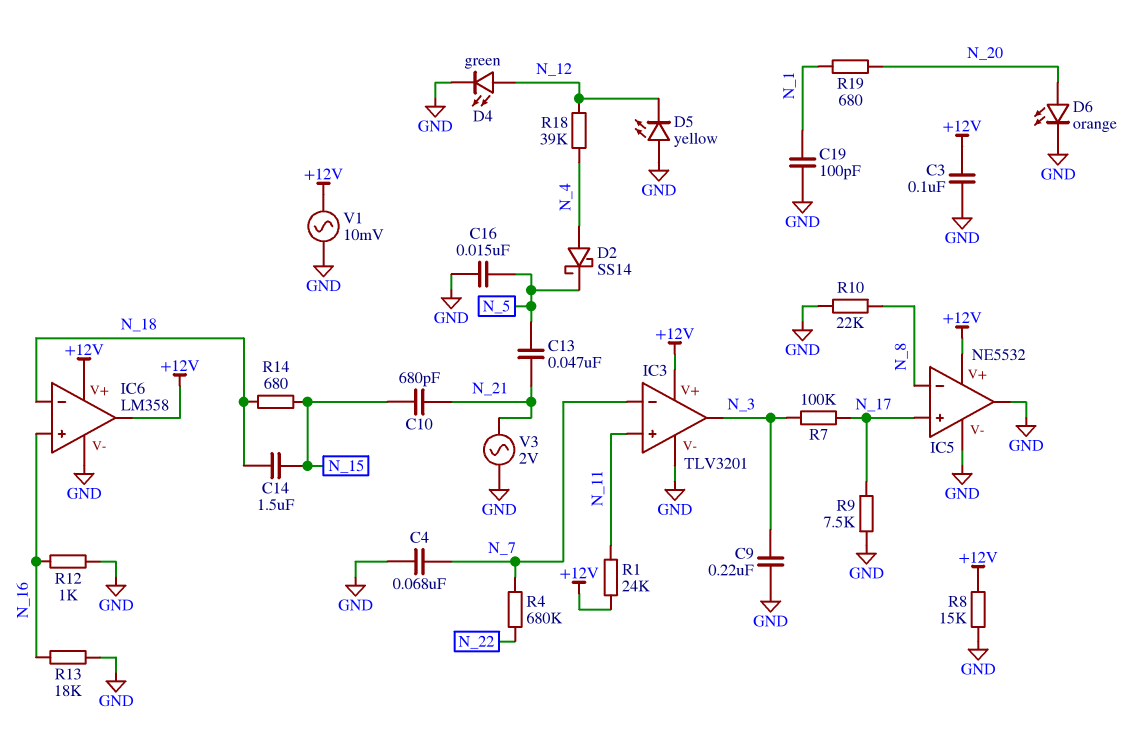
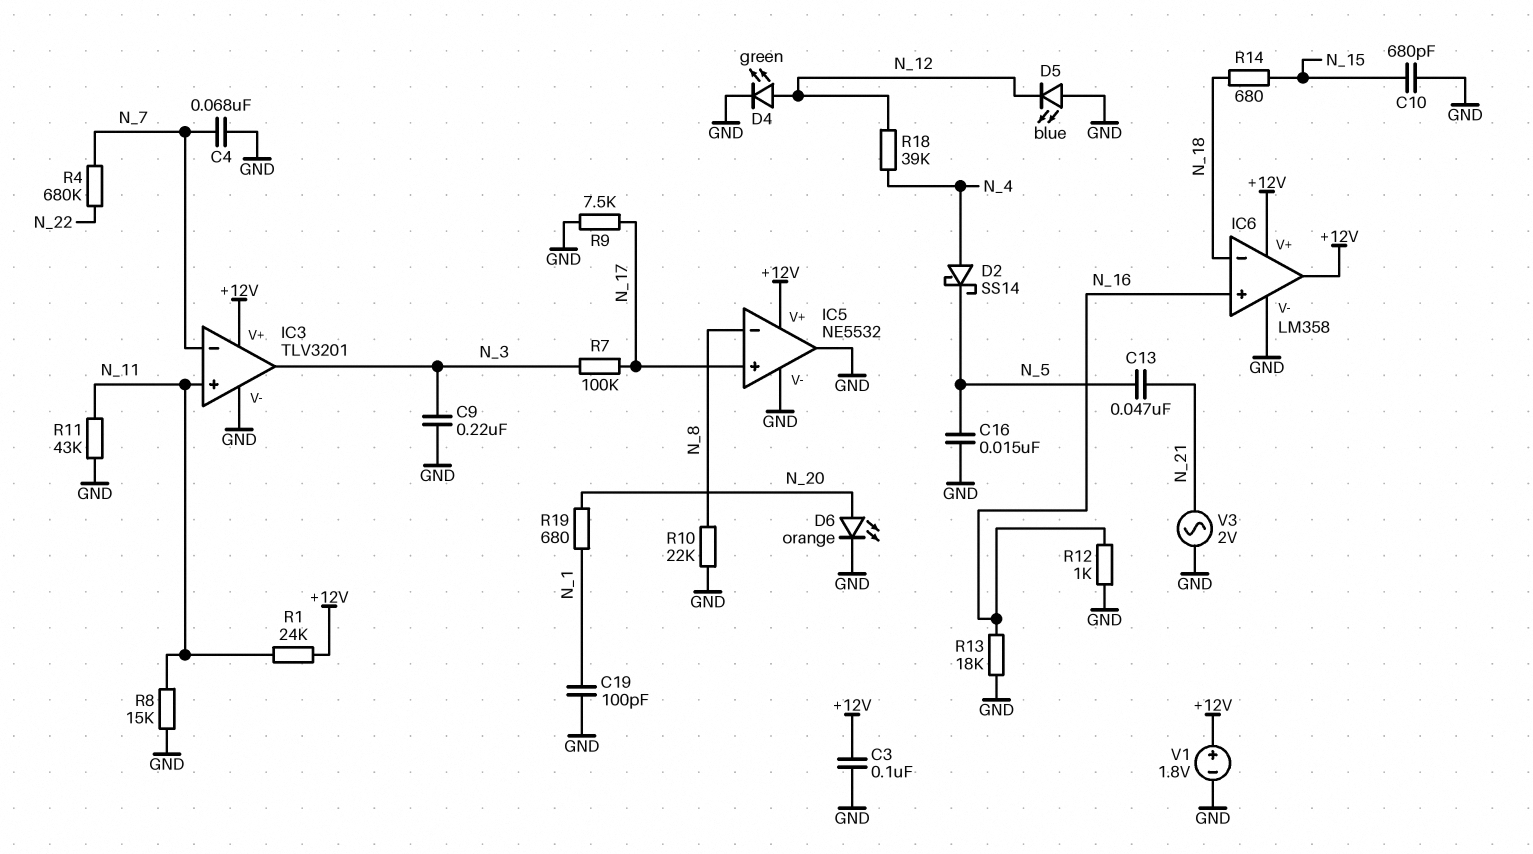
C10: 680pF (N_15, N_21) -> 680pF (GND, N_15)
C14: 1.5uF (N_15, N_18) -> none
D5: LED yellow (A GND, K N_12) -> LED blue (A GND, K N_12)
R8: 15k (+12V, GND) -> 15k (GND, N_11)
R11: none -> 43k (GND, N_11)
V1: AC 10mV (+12V, GND) -> 1.8V (plus +12V, minus GND)

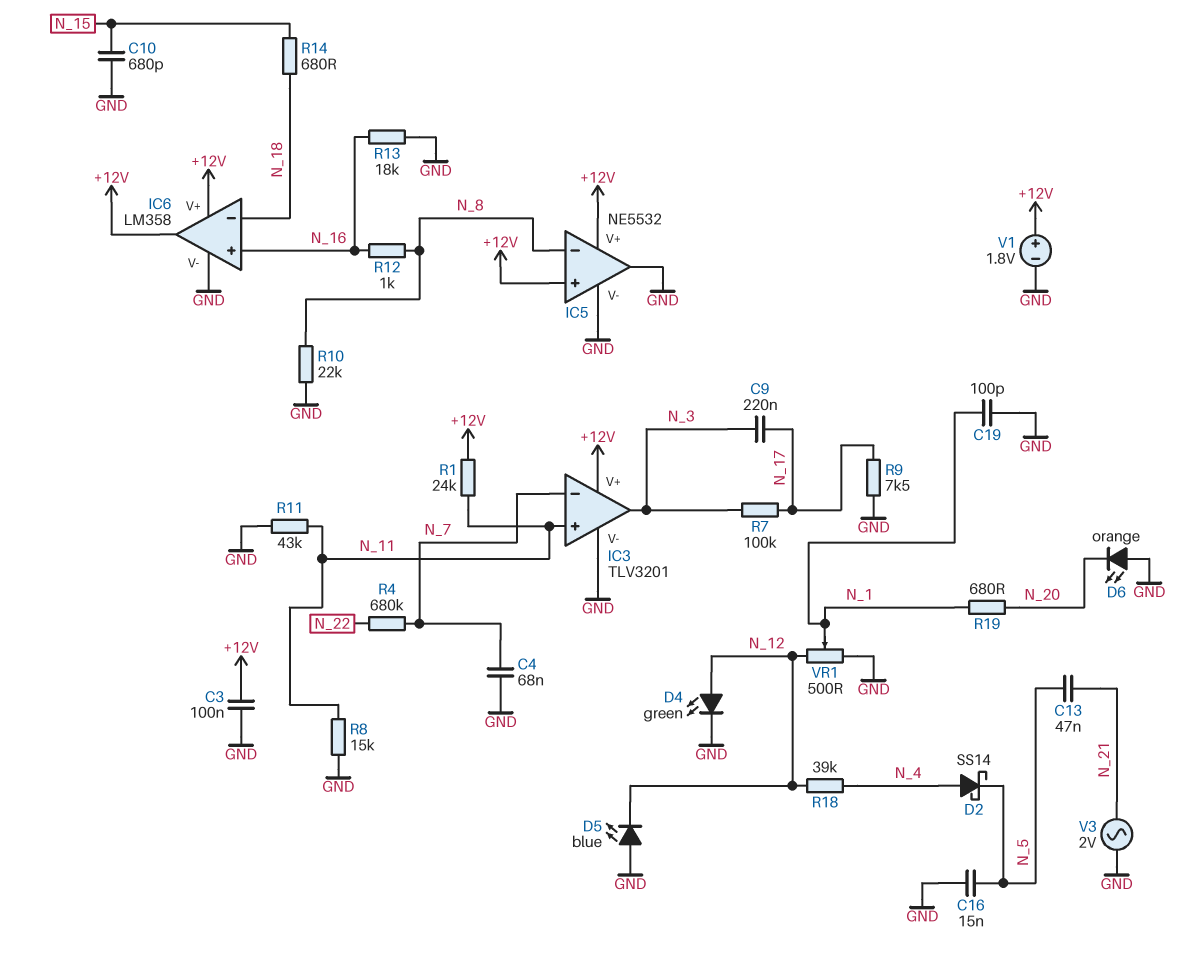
C9: 220nF (GND, N_3) -> 220nF (N_3, N_17)
D6: LED orange (A N_20, K GND) -> LED orange (A GND, K N_20)
IC5 pin in+: N_17 -> +12V
R12: 1k (GND, N_16) -> 1k (N_8, N_16)
VR1: none -> 500 (GND, N_12, wiper N_1)

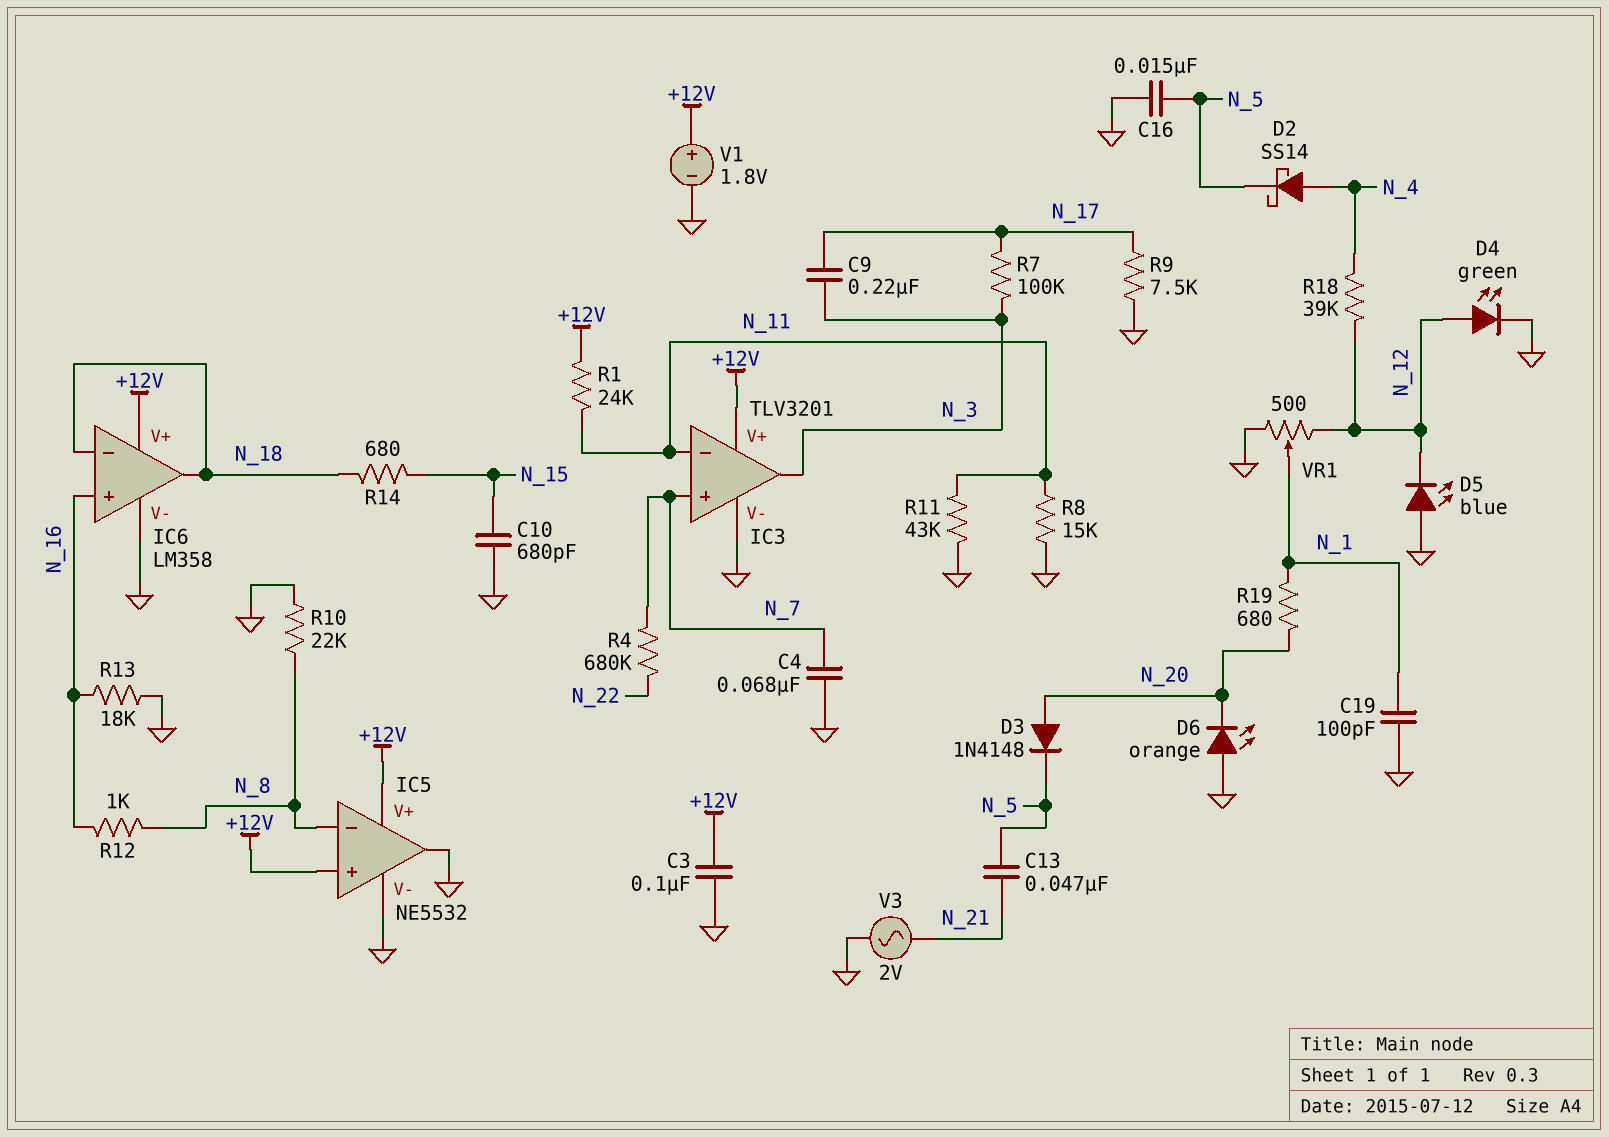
D3: none -> diode 1N4148 (A N_20, K N_5)
IC3 pin in+: N_11 -> N_7
IC3 pin in-: N_7 -> N_11
IC6 pin out: +12V -> N_18

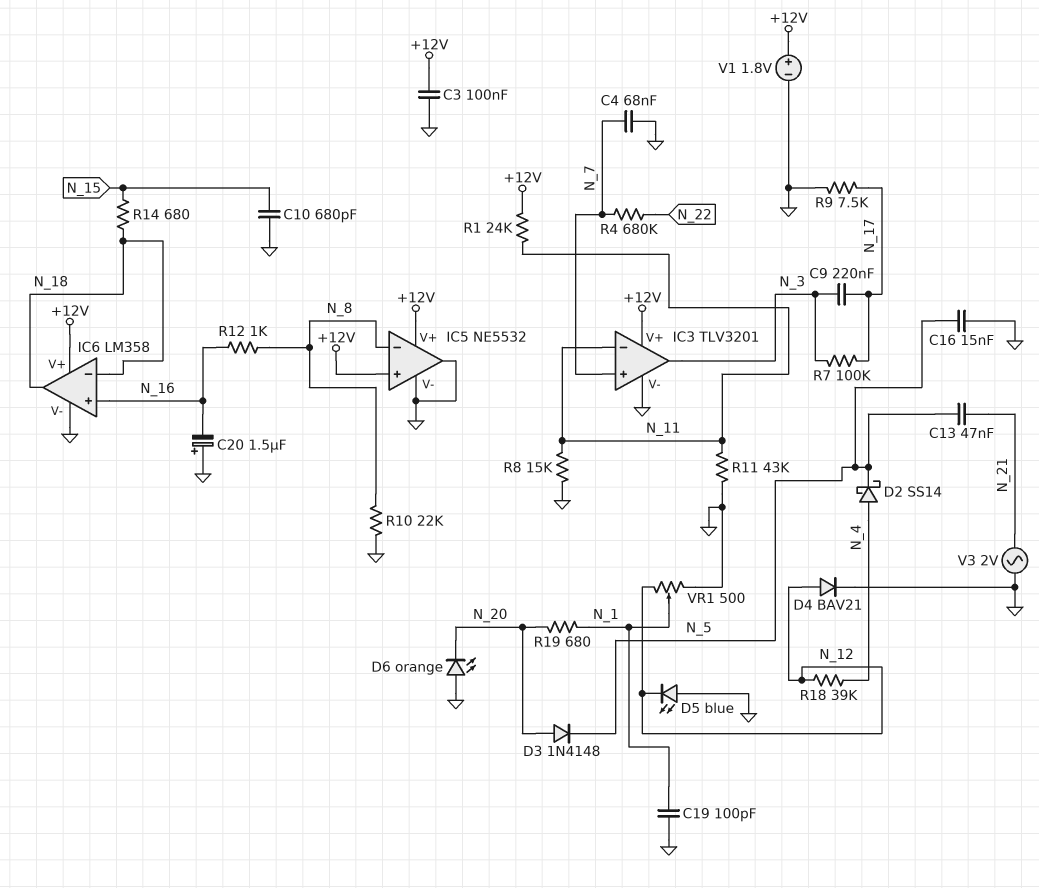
C20: none -> 1.5uF (plus GND, minus N_16)
D4: LED green (A N_12, K GND) -> diode BAV21 (A N_12, K GND)
R13: 18k (GND, N_16) -> none

